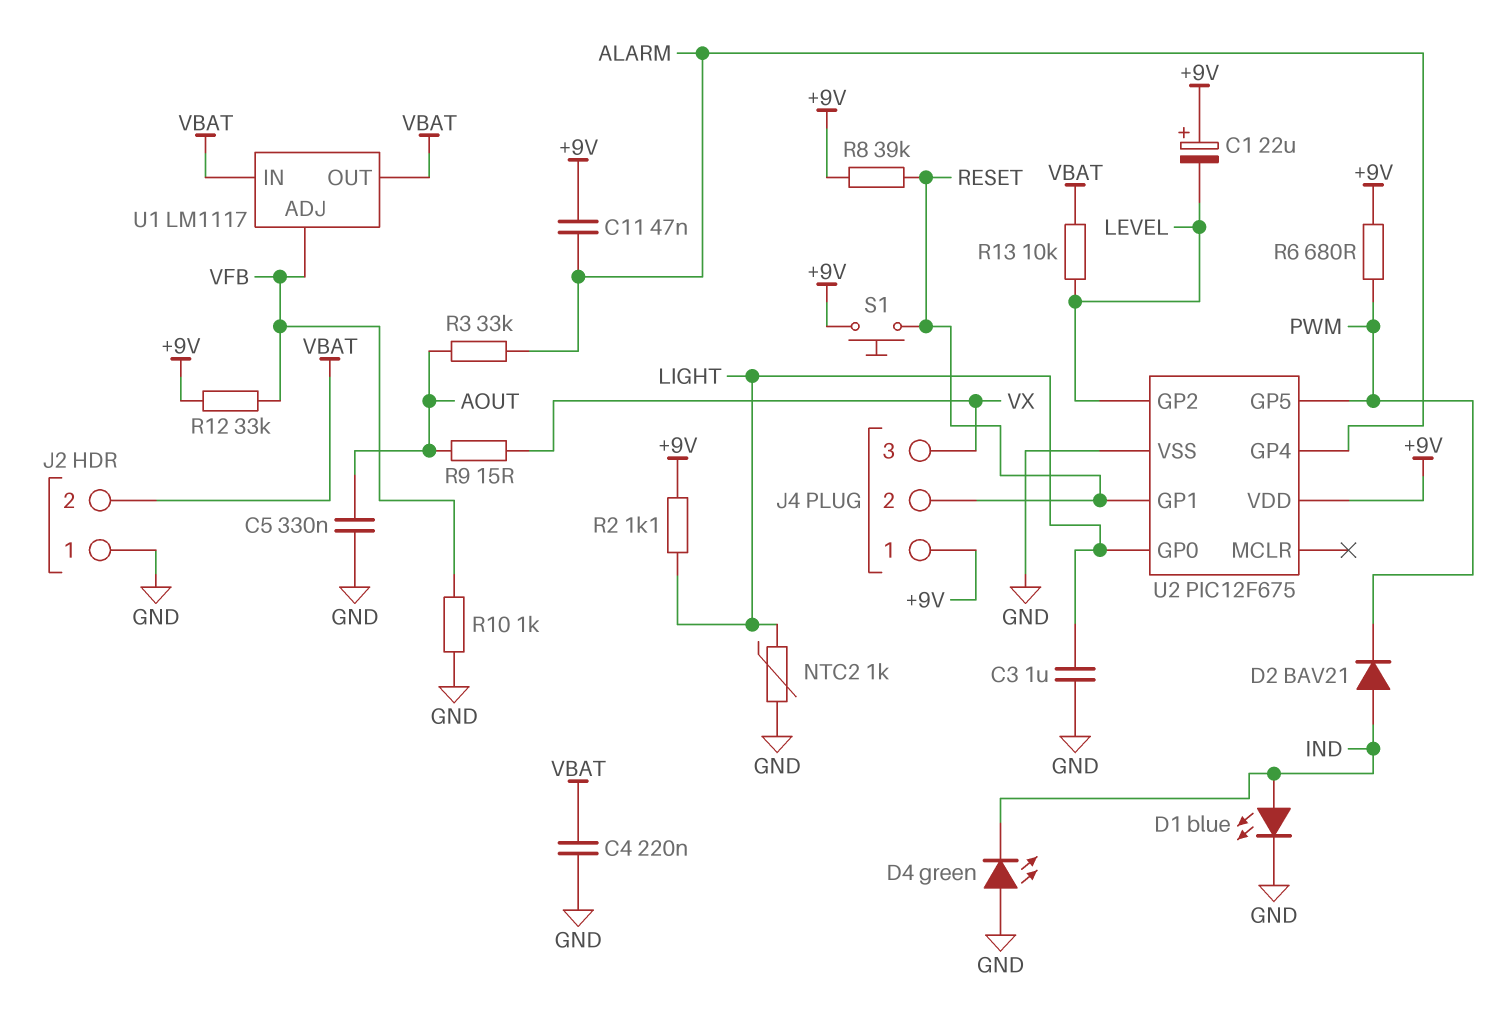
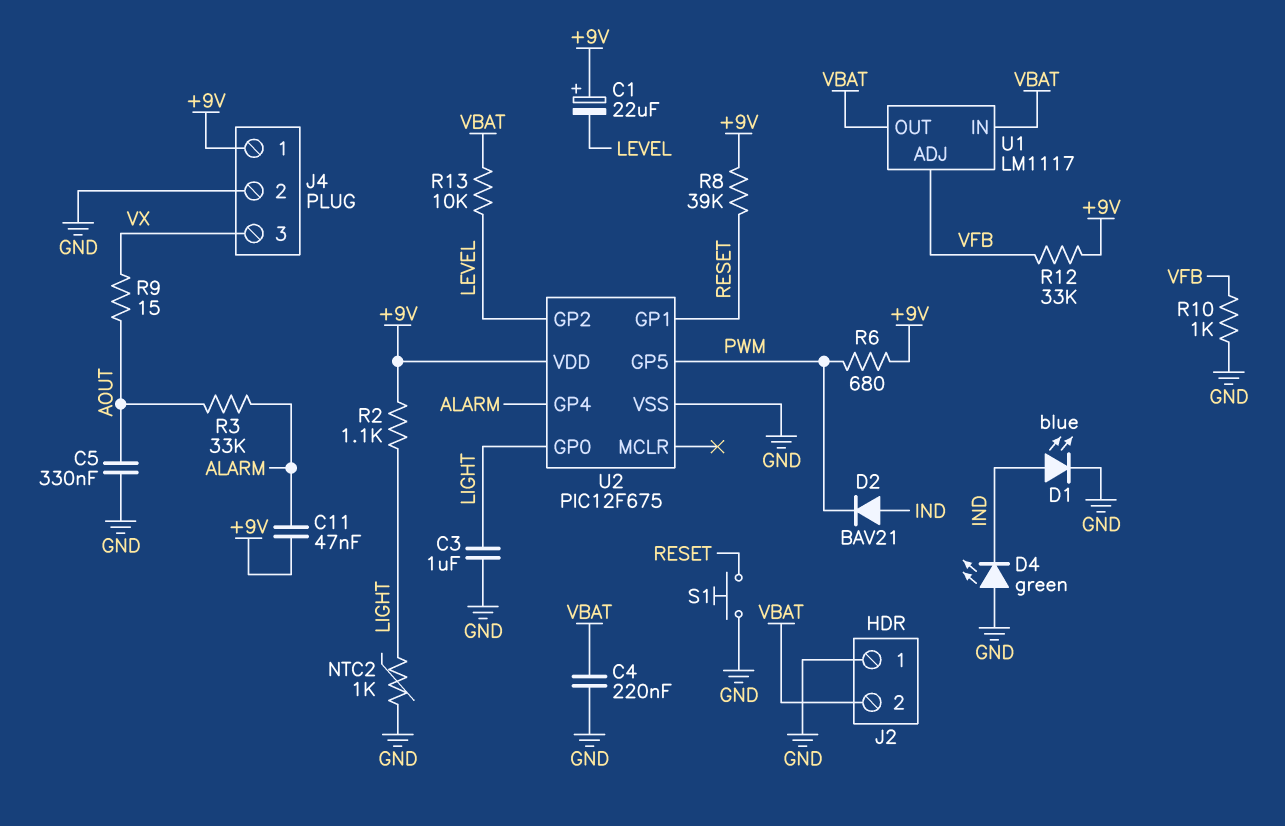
J4 pin 2: RESET -> GND
S1: button (+9V, RESET) -> button (GND, RESET)

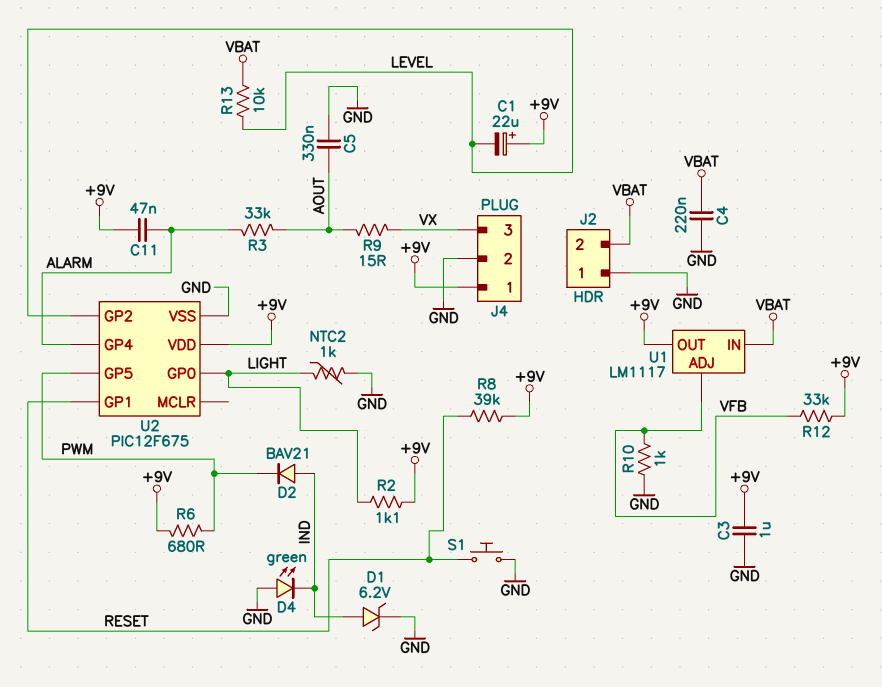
C3: 1uF (GND, LIGHT) -> 1uF (+9V, GND)
D1: LED blue (A IND, K GND) -> zener 6.2V (A IND, K GND)
U1 pin OUT: VBAT -> +9V

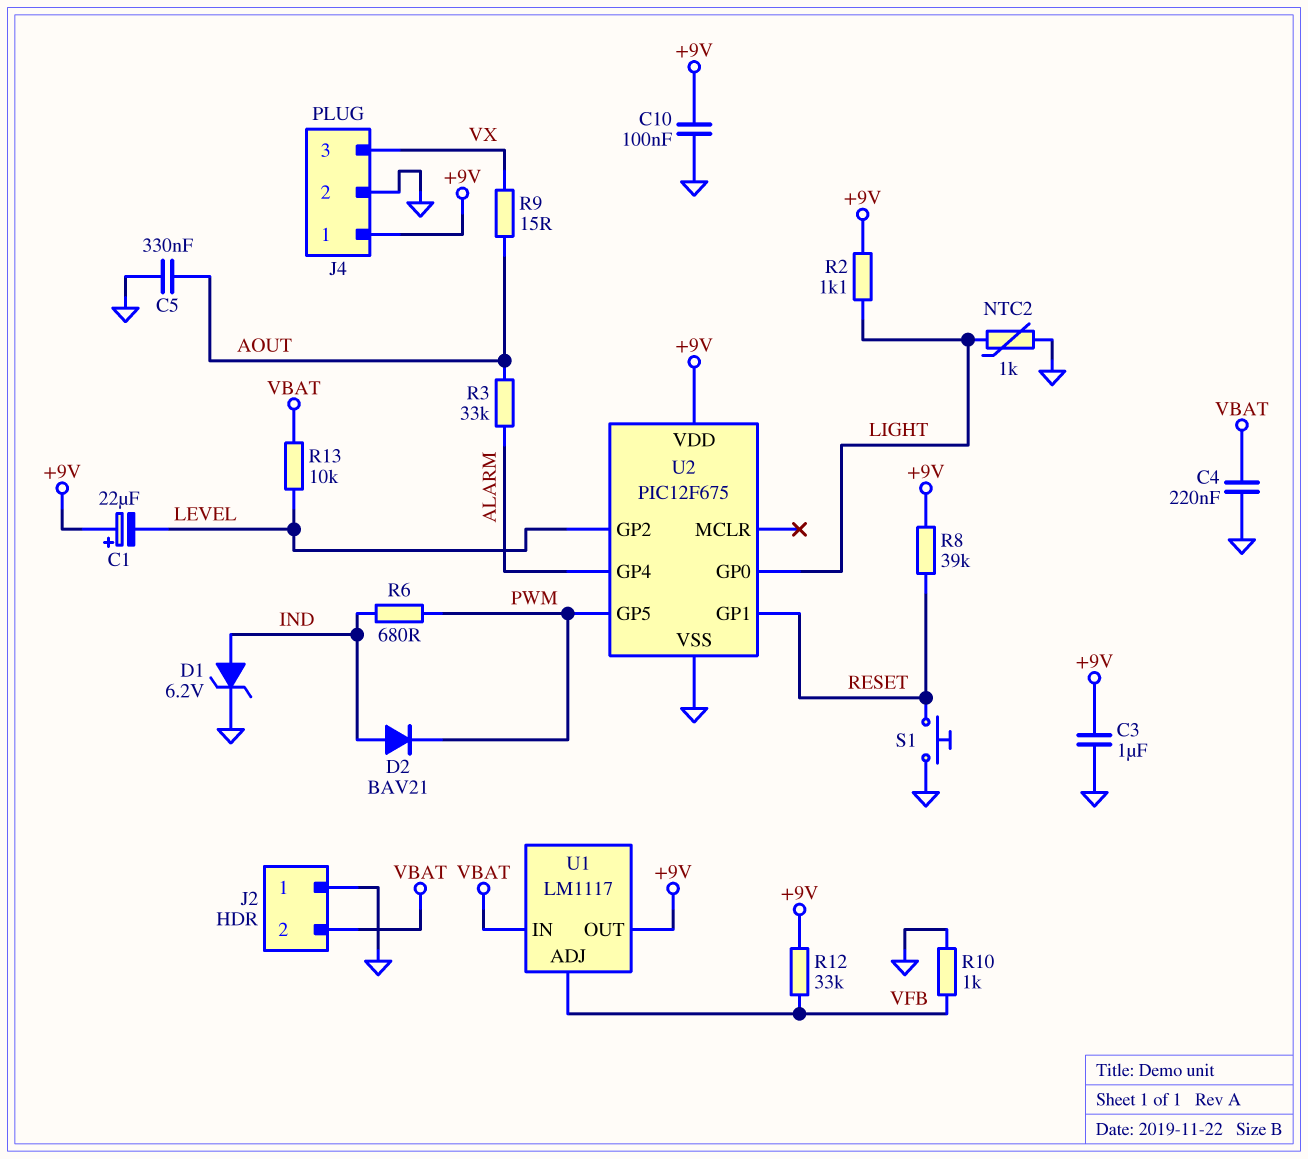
C10: none -> 100nF (+9V, GND)
C11: 47nF (+9V, ALARM) -> none
D4: LED green (A GND, K IND) -> none
R6: 680 (+9V, PWM) -> 680 (IND, PWM)

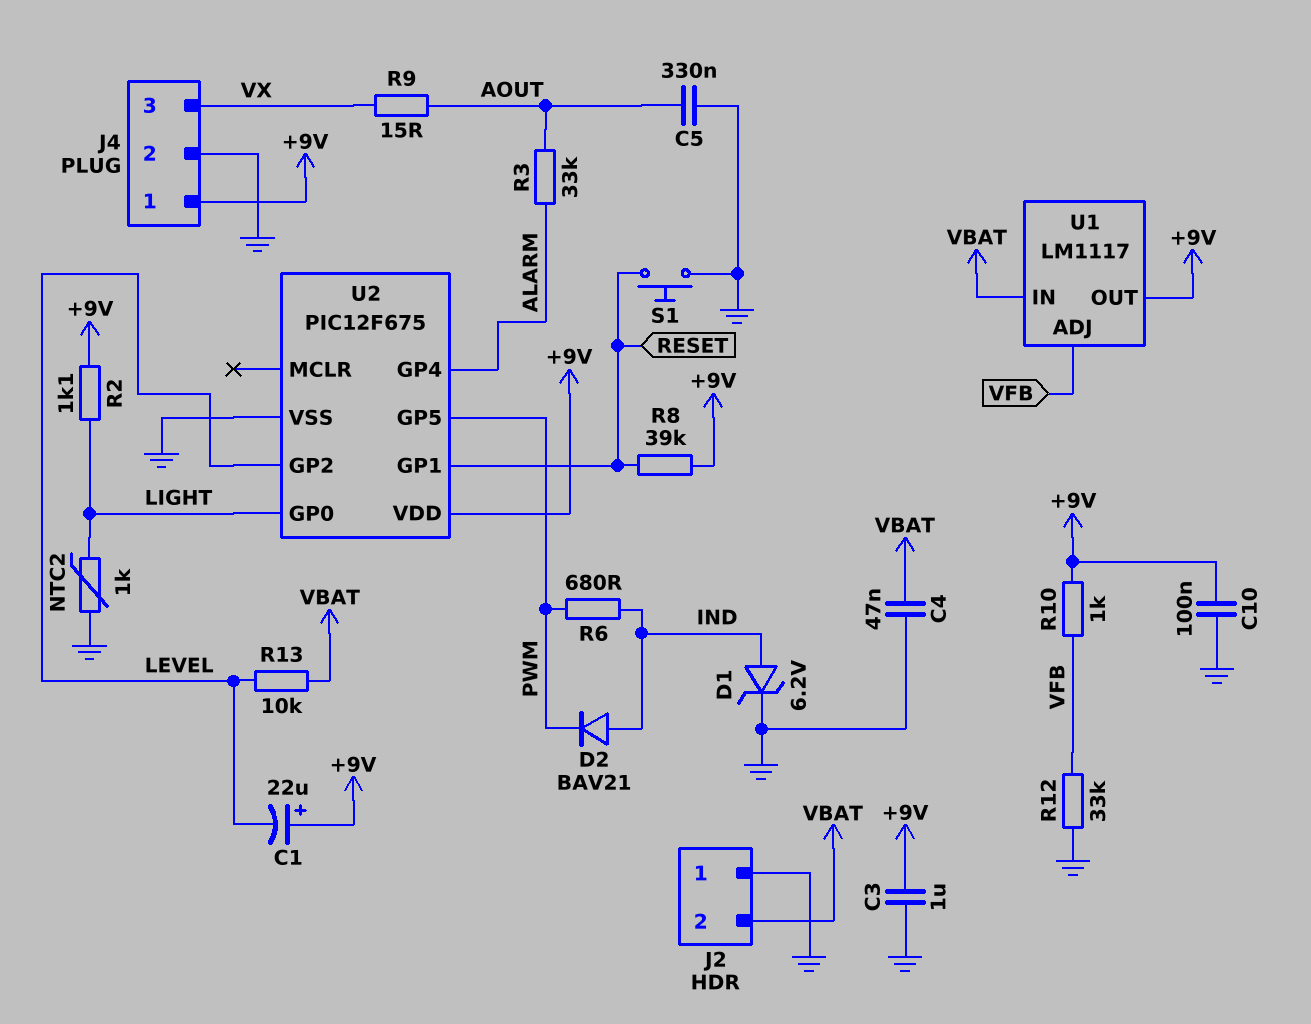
C4: 220nF (GND, VBAT) -> 47nF (GND, VBAT)
R10: 1k (GND, VFB) -> 1k (+9V, VFB)
R12: 33k (+9V, VFB) -> 33k (GND, VFB)

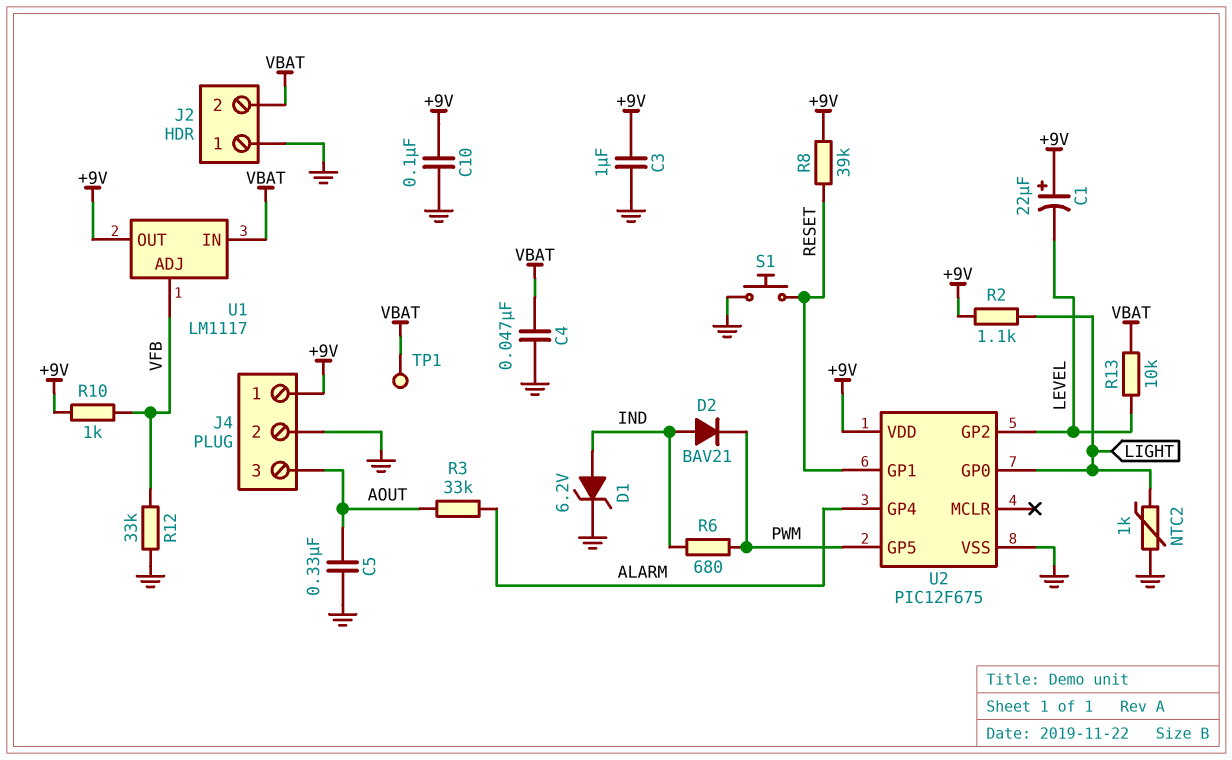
J4 pin 3: VX -> AOUT
R9: 15 (AOUT, VX) -> none
TP1: none -> test point (VBAT)

